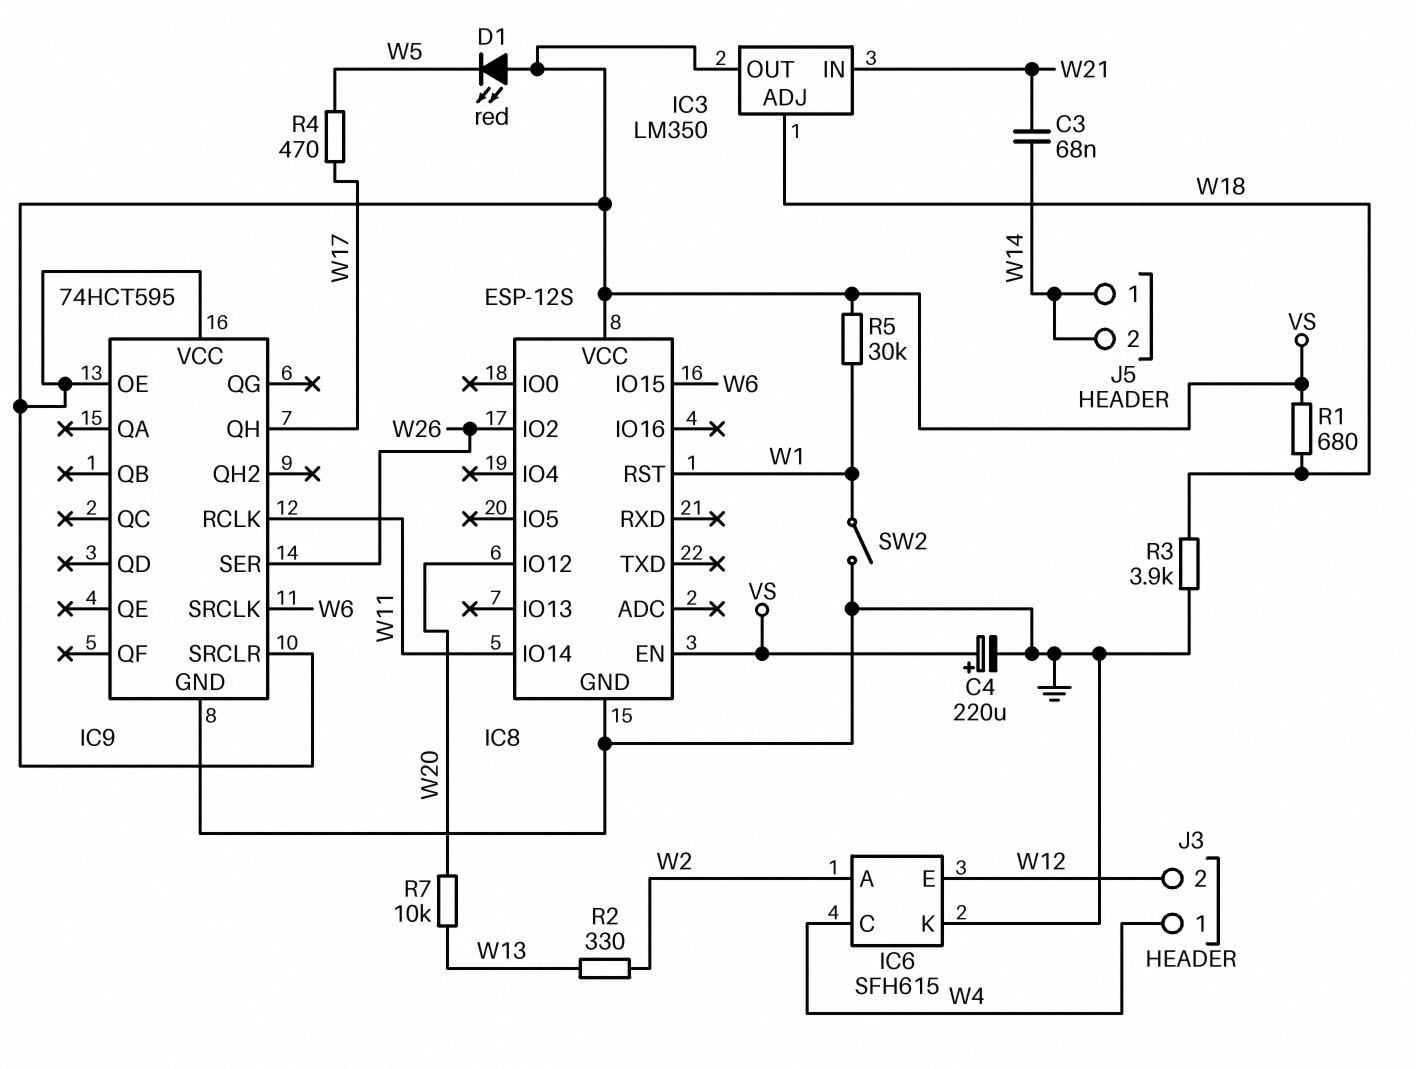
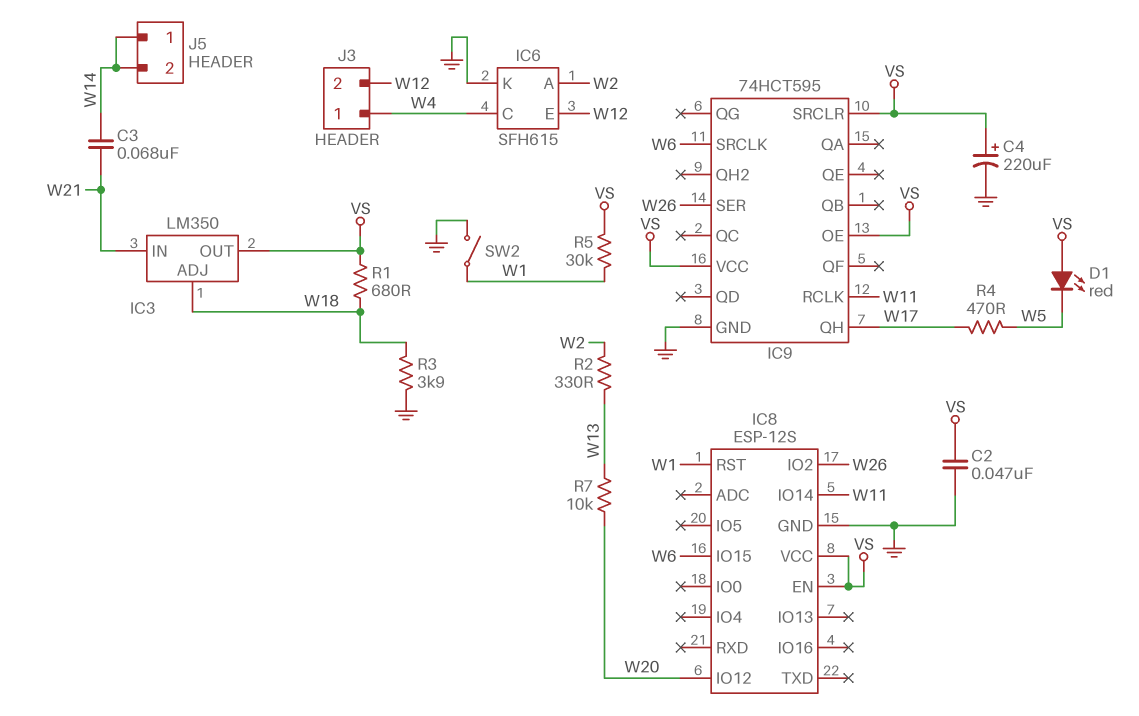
C2: none -> 47nF (GND, VS)

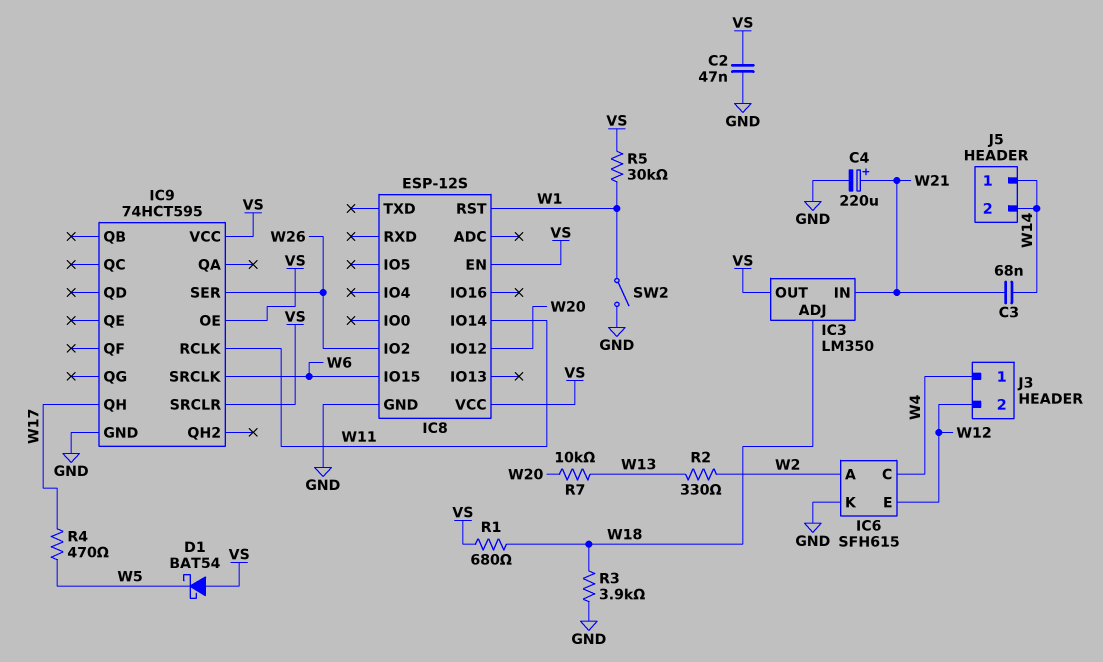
C4: 220uF (plus VS, minus GND) -> 220uF (plus W21, minus GND)
D1: LED red (A VS, K W5) -> schottky BAT54 (A VS, K W5)

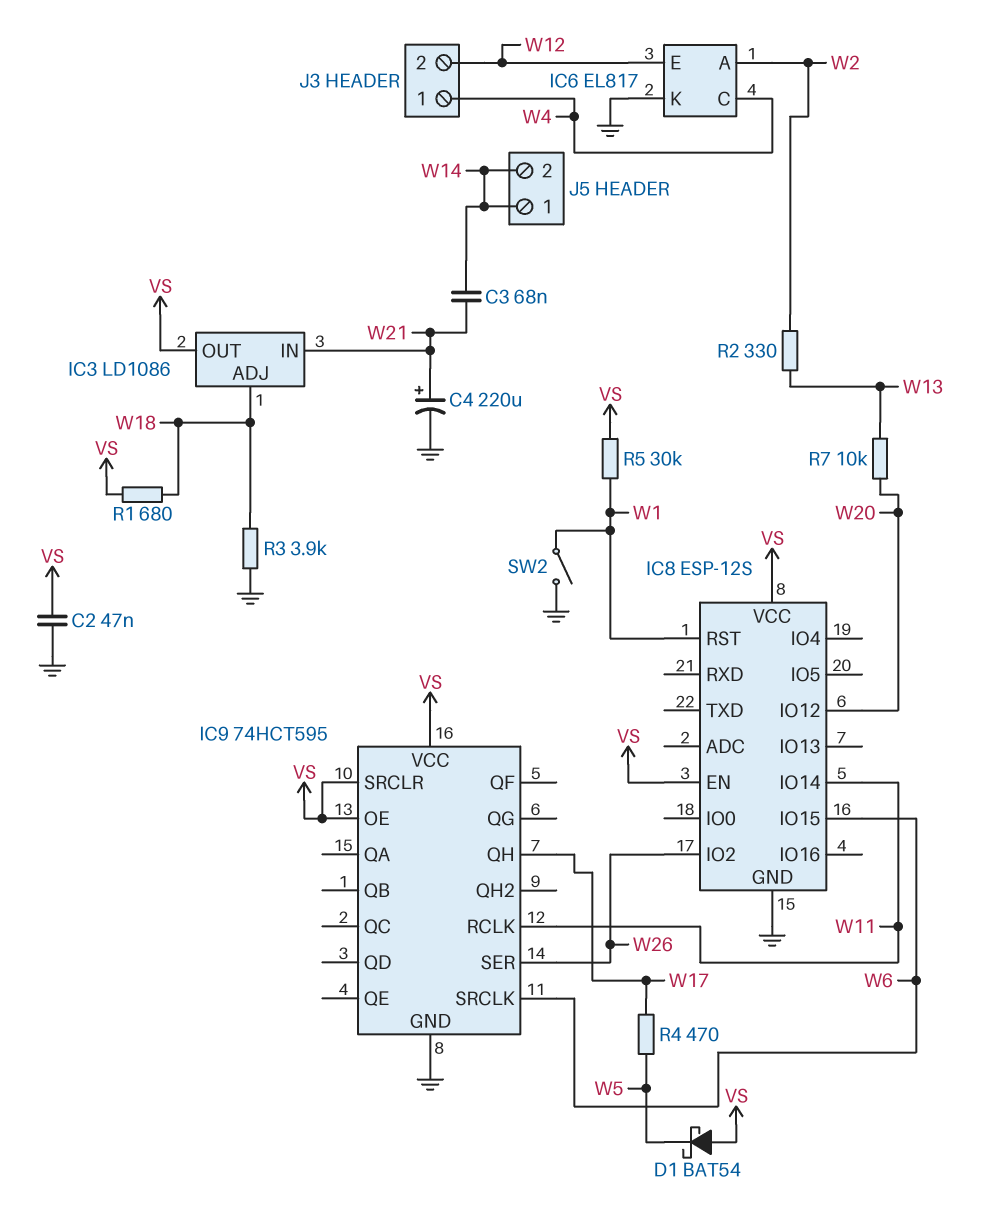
IC3: LM350 -> LD1086
IC6: SFH615 -> EL817

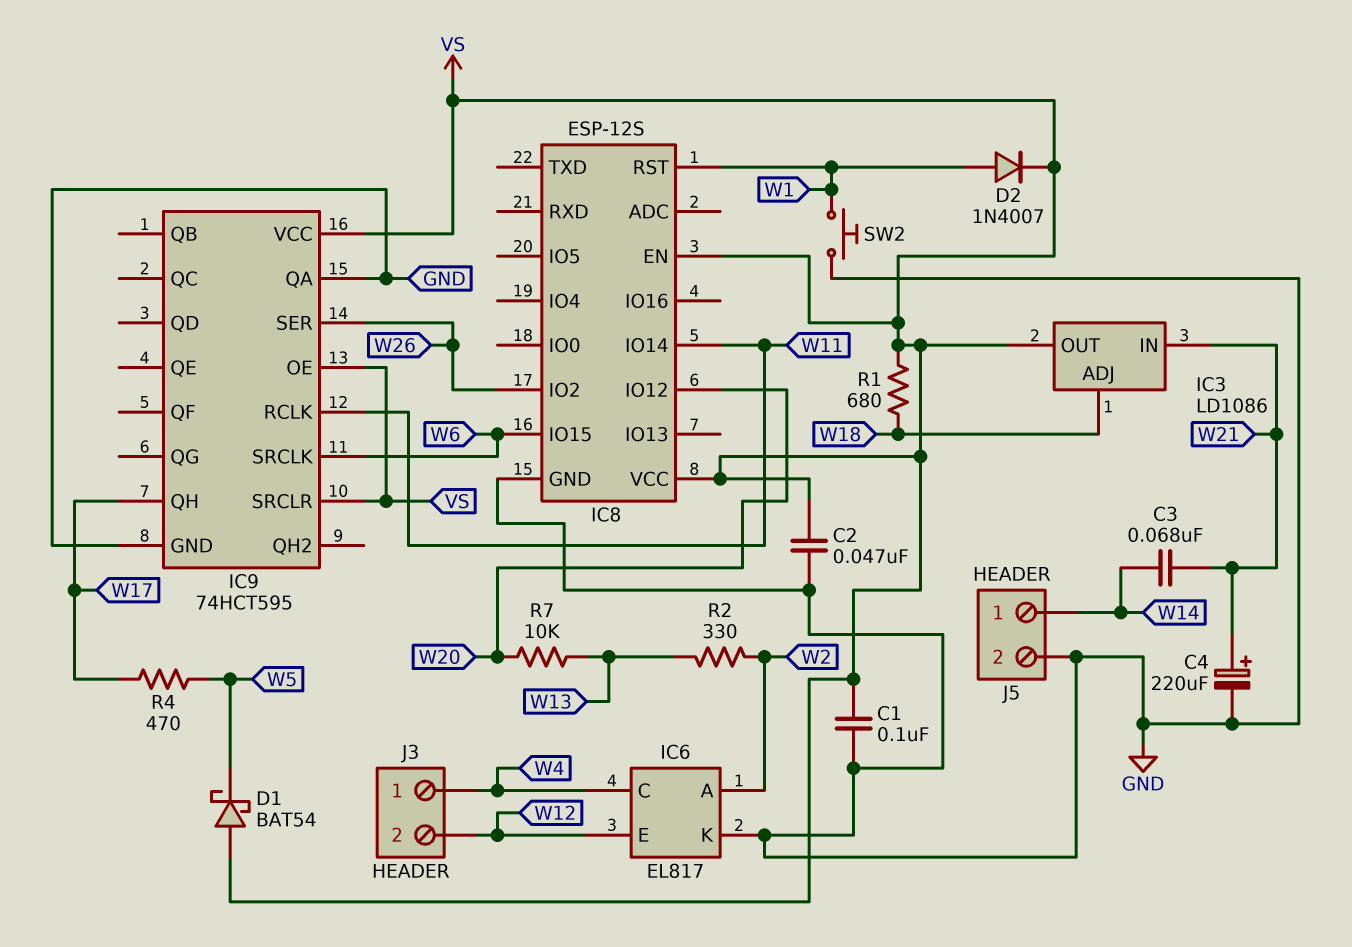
C1: none -> 100nF (GND, VS)
D2: none -> diode 1N4007 (A W1, K VS)
IC9 pin QA: none -> GND
J5 pin 2: W14 -> GND
R3: 3.9k (GND, W18) -> none
R5: 30k (VS, W1) -> none
SW2: switch (GND, W1) -> button (GND, W1)

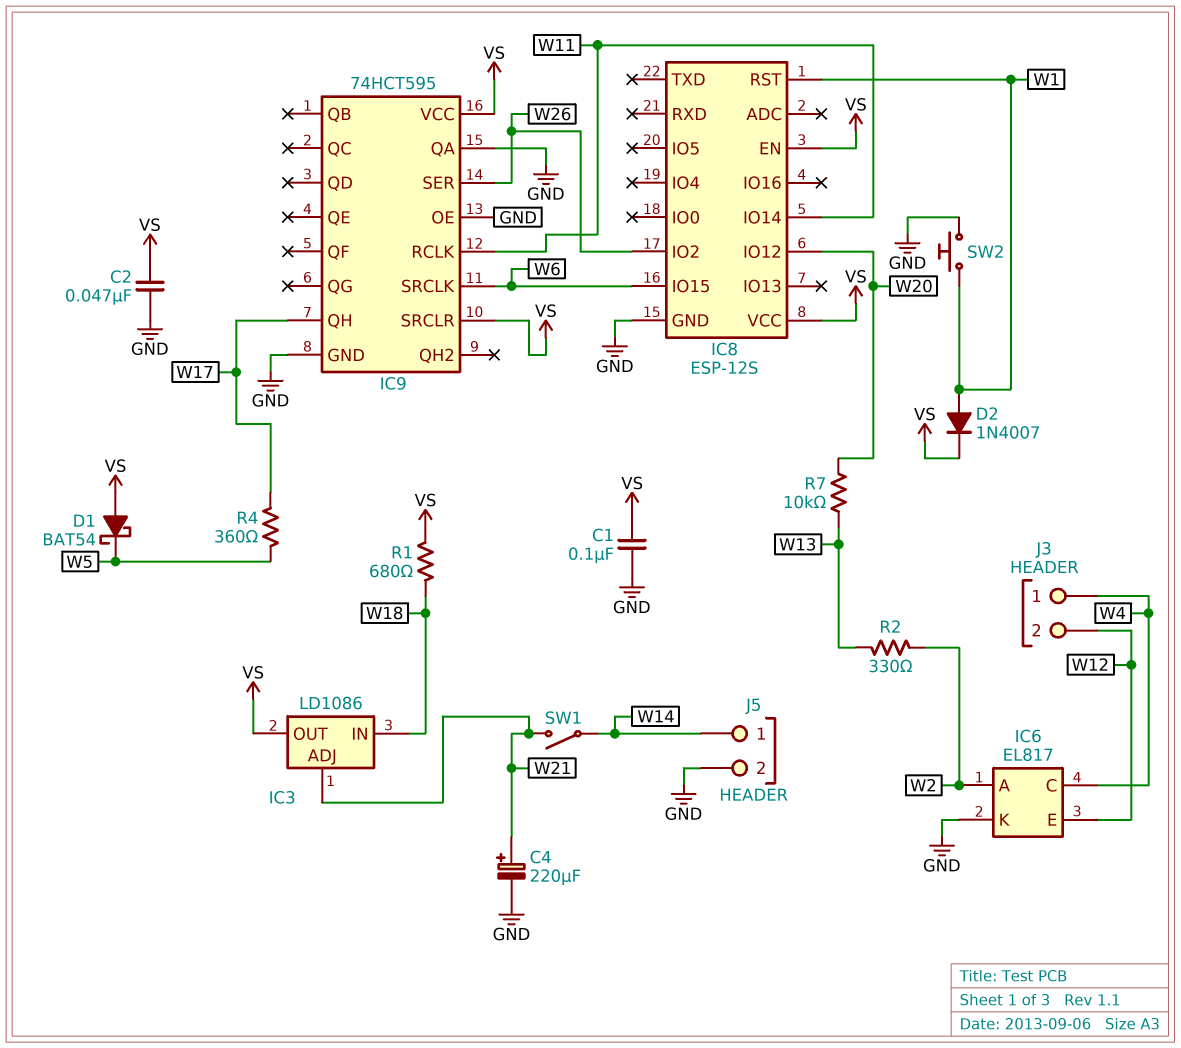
C3: 68nF (W14, W21) -> none
IC3 pin ADJ: W18 -> W21
IC3 pin IN: W21 -> W18
IC9 pin OE: VS -> GND
R4: 470 (W5, W17) -> 360 (W5, W17)
SW1: none -> switch (W14, W21)

